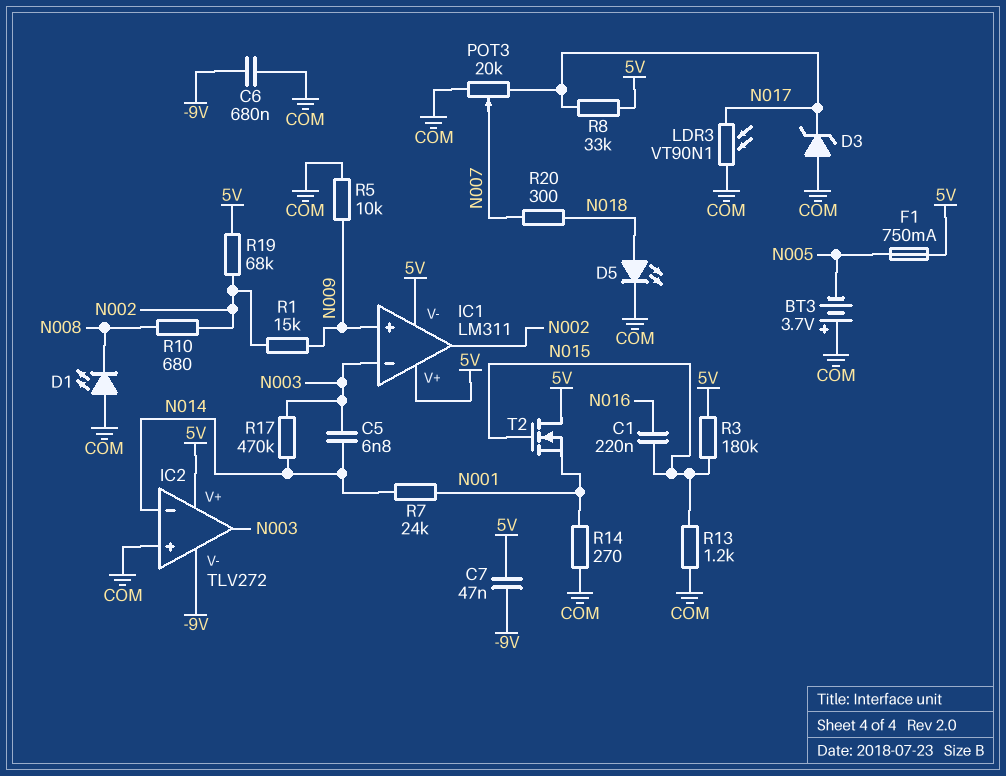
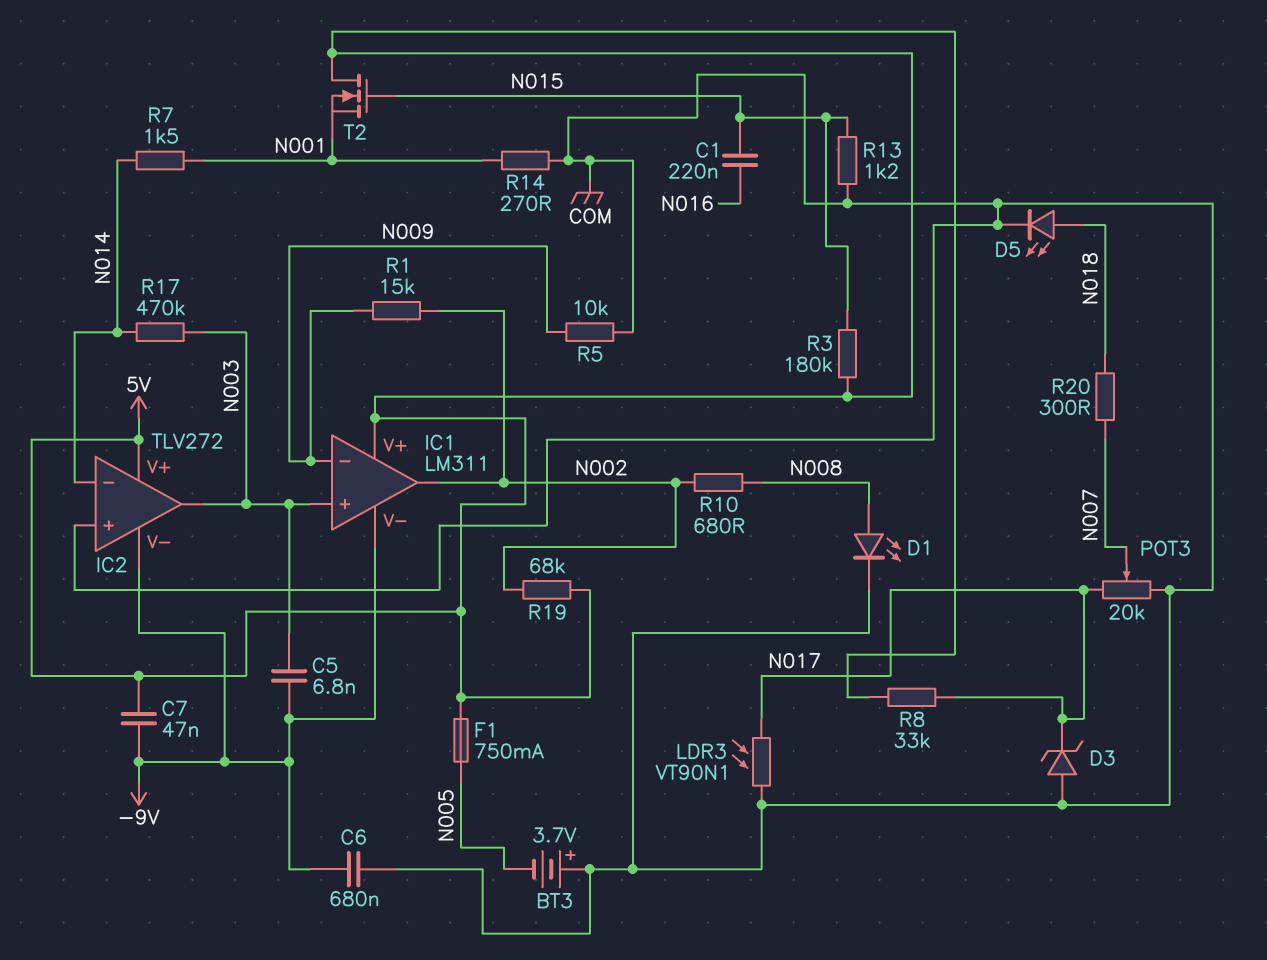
C5: 6.8nF (N003, N014) -> 6.8nF (-9V, N003)
D1: LED (A COM, K N008) -> LED (A N008, K COM)
IC1 pin V-: 5V -> -9V
IC1 pin in+: N009 -> N003
IC1 pin in-: N003 -> N009
R7: 24k (N001, N014) -> 1.5k (N001, N014)

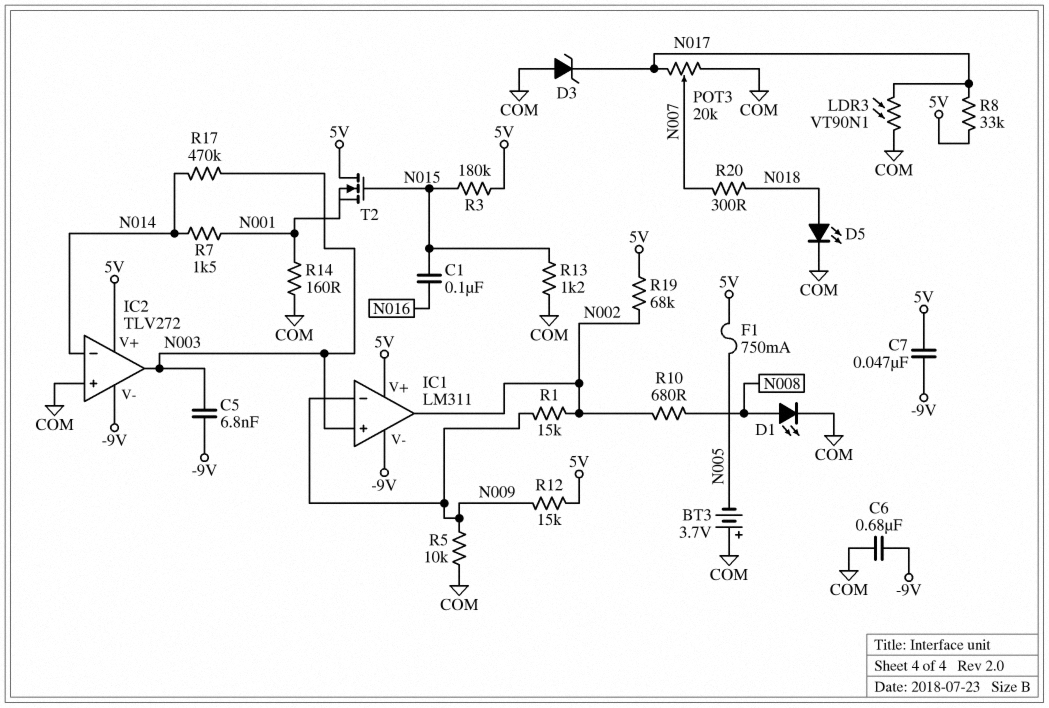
C1: 220nF (N015, N016) -> 100nF (N015, N016)
R12: none -> 15k (5V, N009)
R14: 270 (COM, N001) -> 160 (COM, N001)

